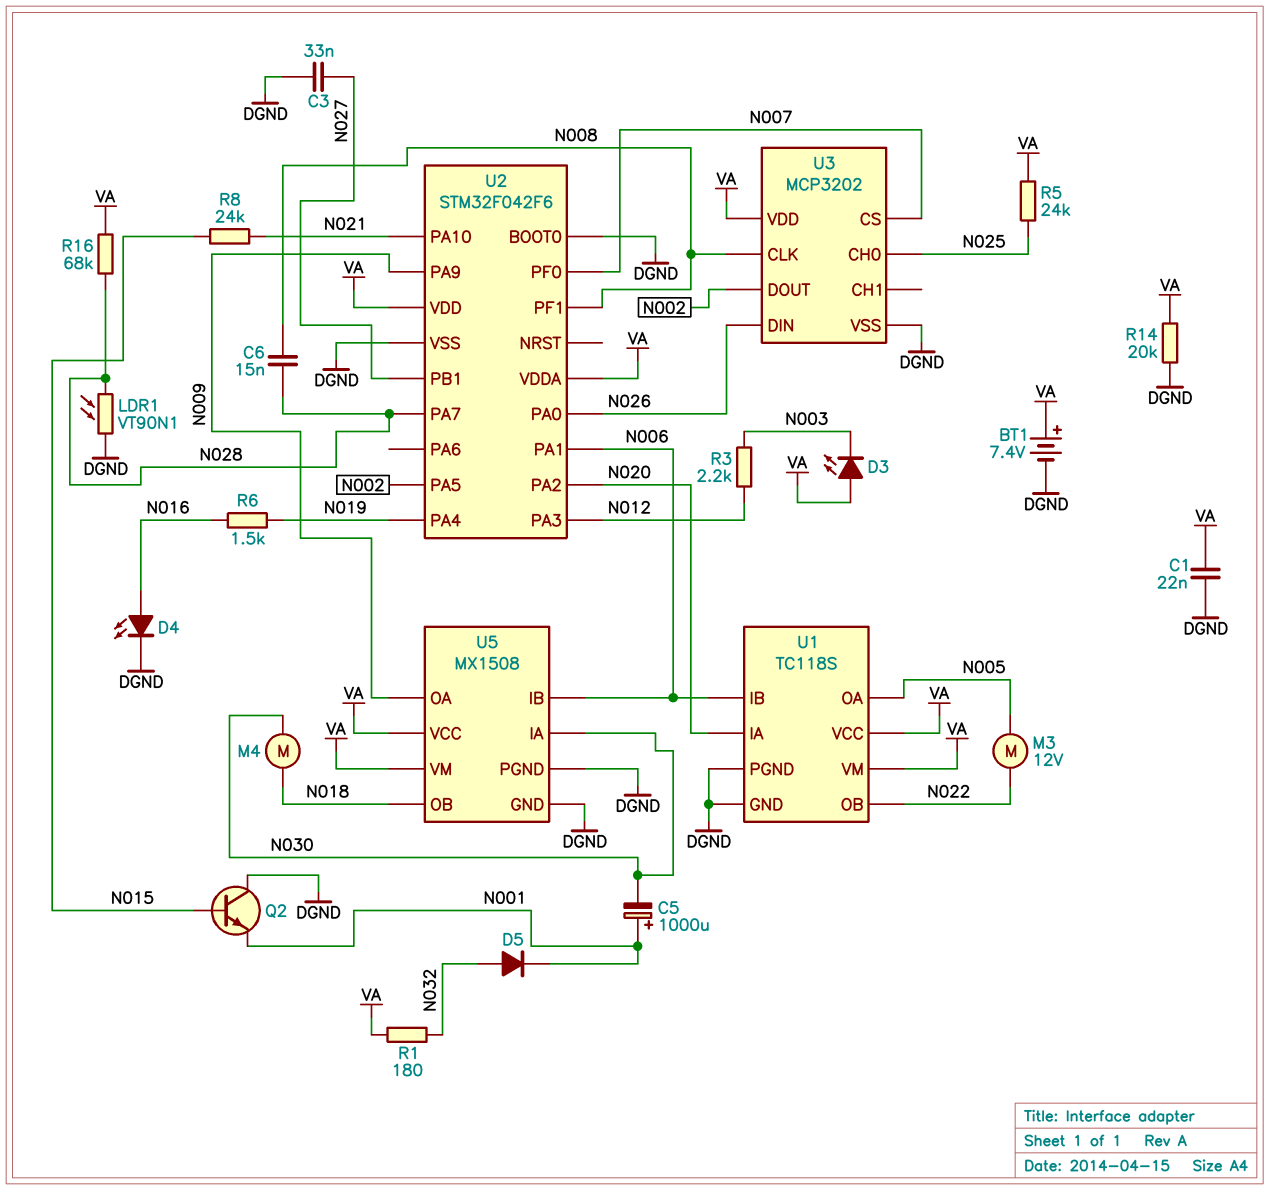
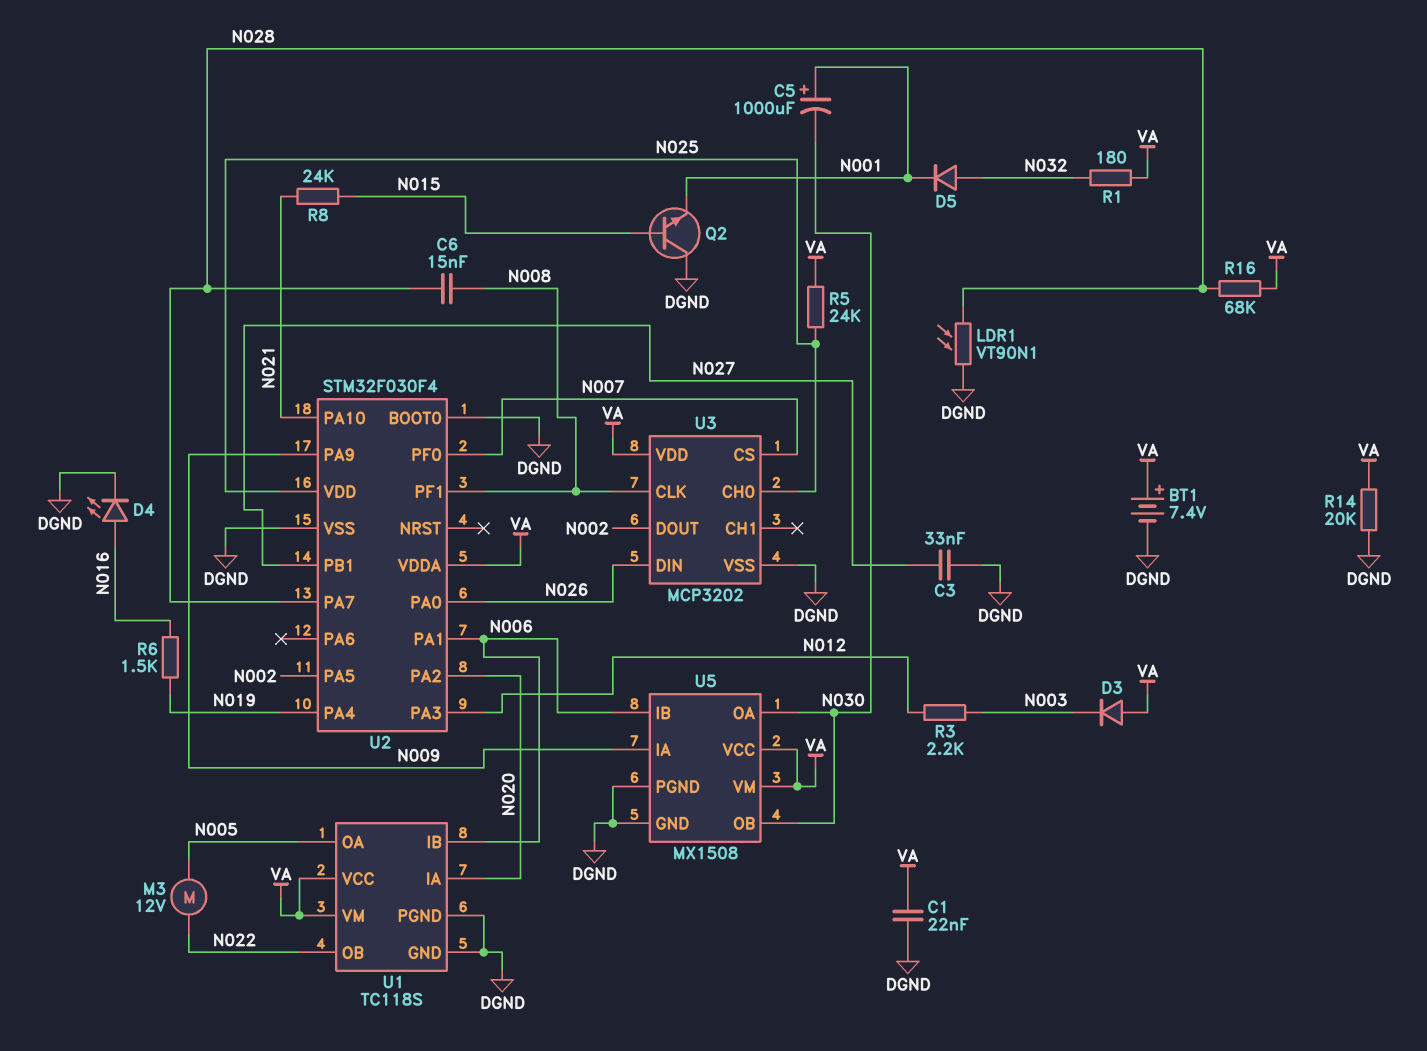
D3: LED (A VA, K N003) -> diode (A VA, K N003)
M4: motor (N018, N030) -> none
U2: STM32F042F6 -> STM32F030F4
U2 pin VDD: VA -> N025
U5 pin IA: N030 -> N009
U5 pin OA: N009 -> N030
U5 pin OB: N018 -> N030

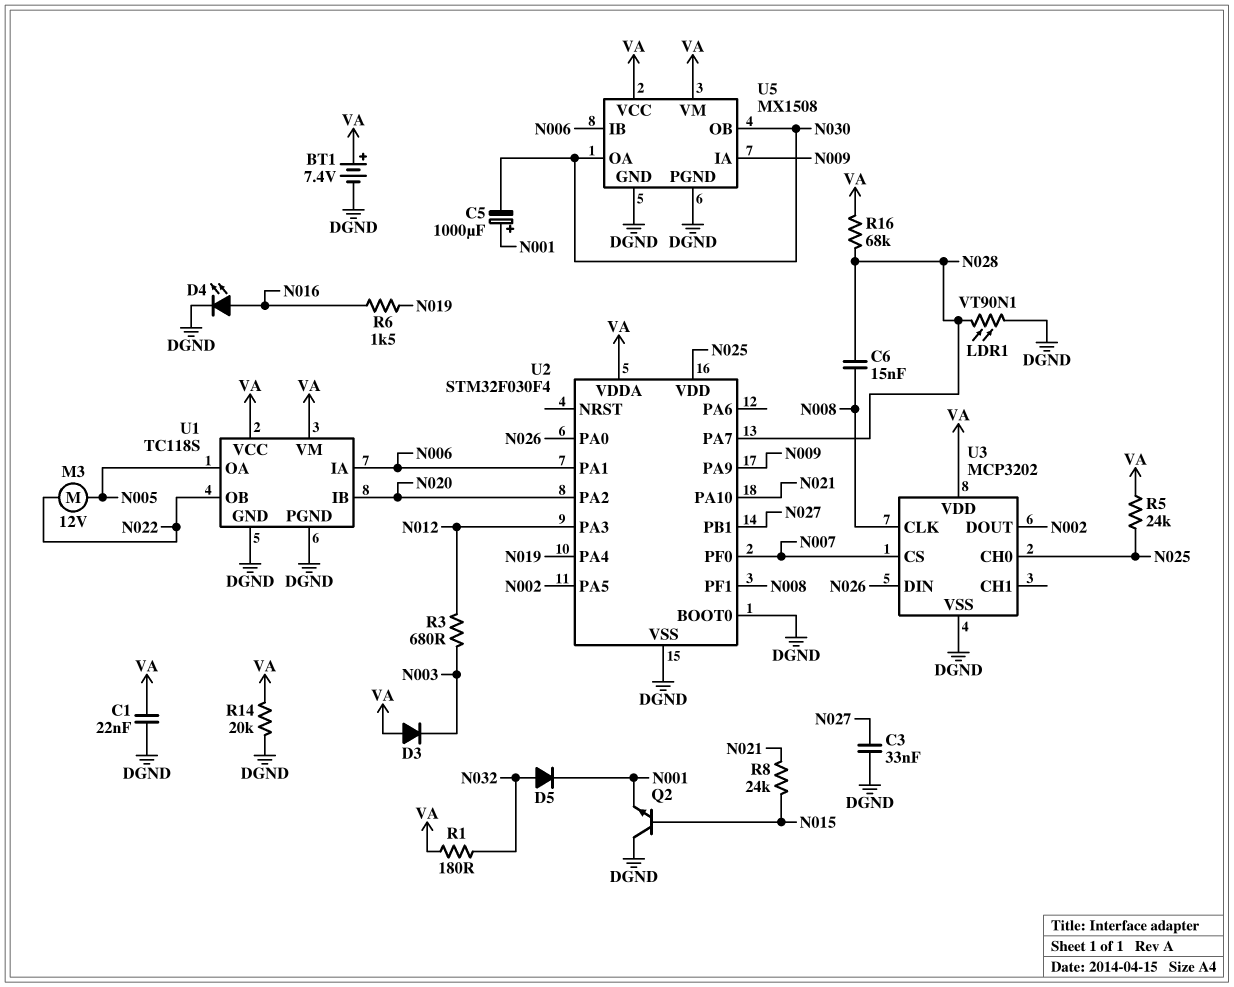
R3: 2.2k (N003, N012) -> 680 (N003, N012)
U1 pin IA: N020 -> N006
U1 pin IB: N006 -> N020

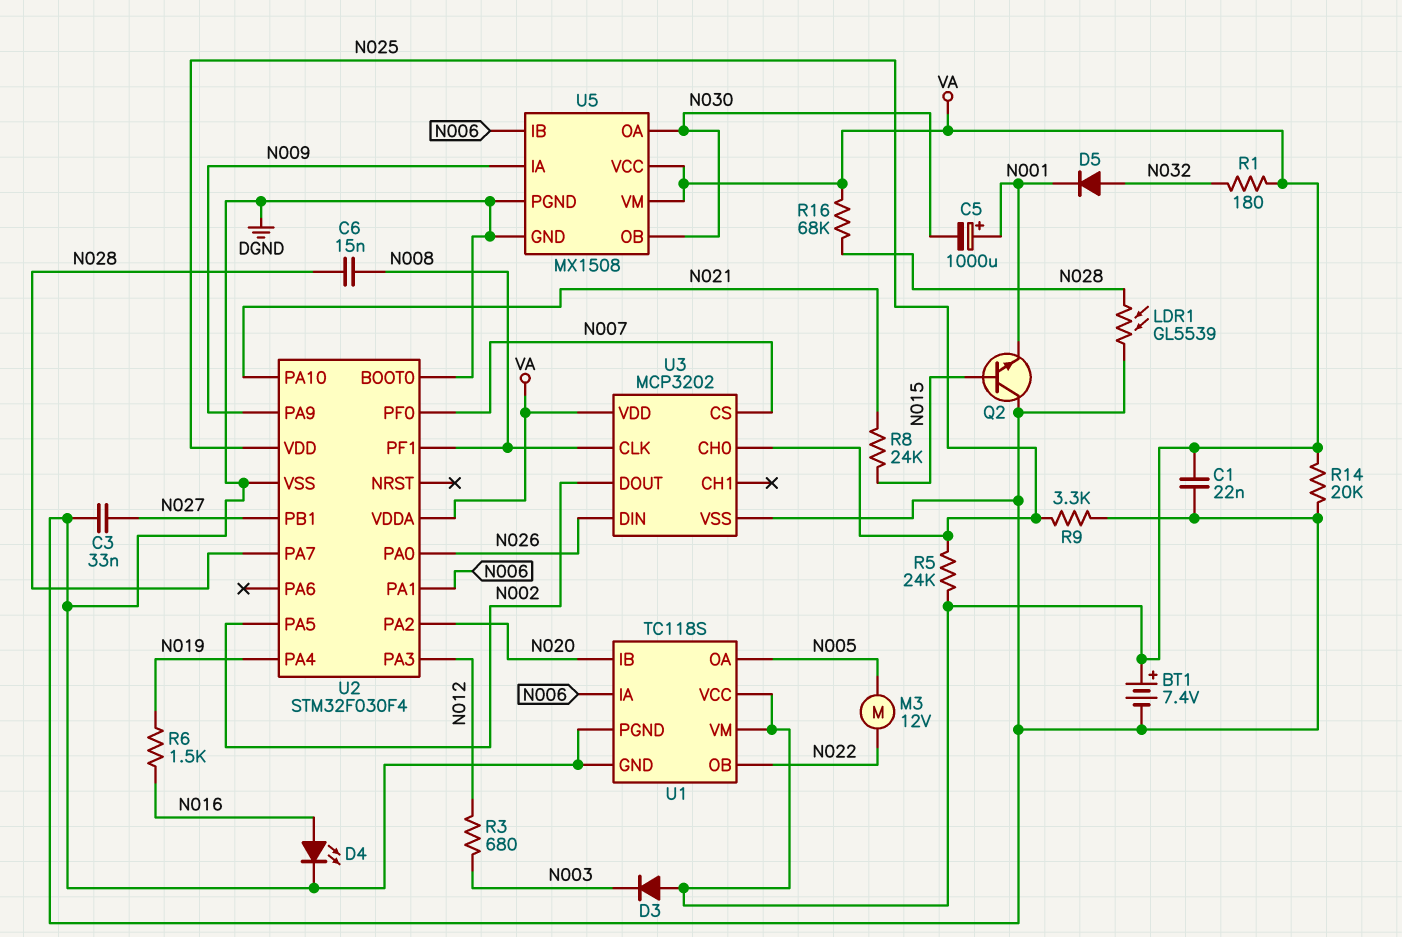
LDR1: VT90N1 (DGND, N028) -> GL5539 (DGND, N028)
R9: none -> 3.3k (DGND, N025)

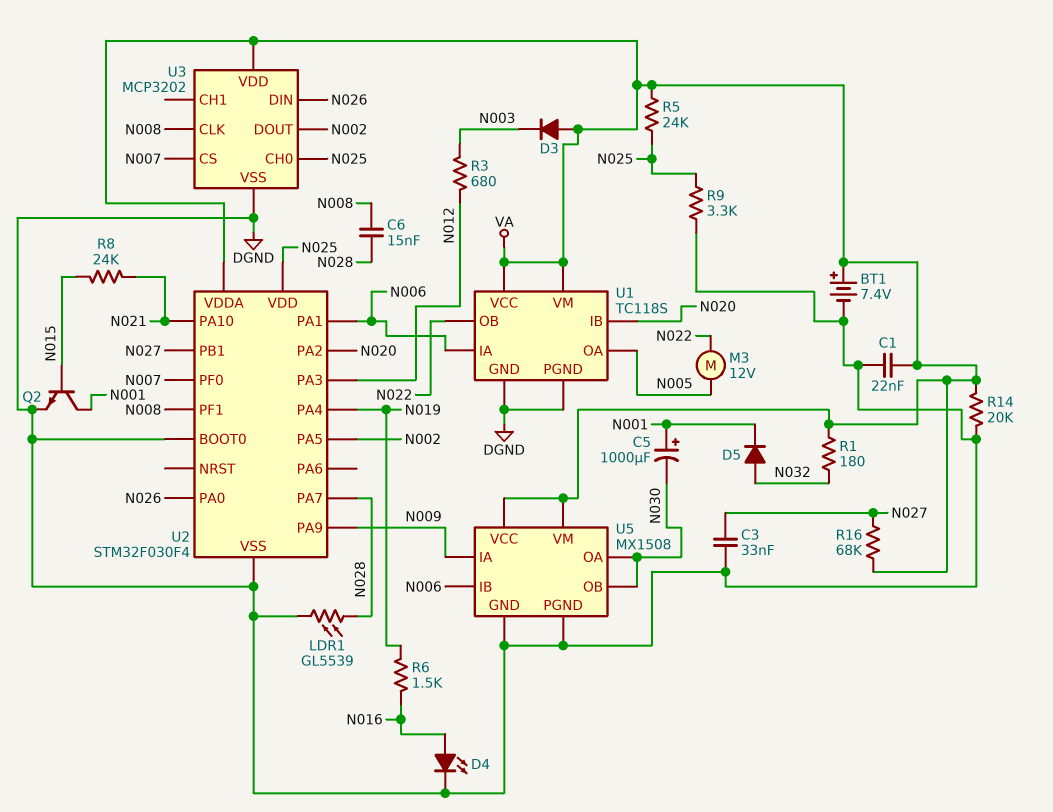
Q2: NPN (B N015, C DGND, E N001) -> NPN (B N015, C N001, E DGND)
R16: 68k (N028, VA) -> 68k (N027, VA)

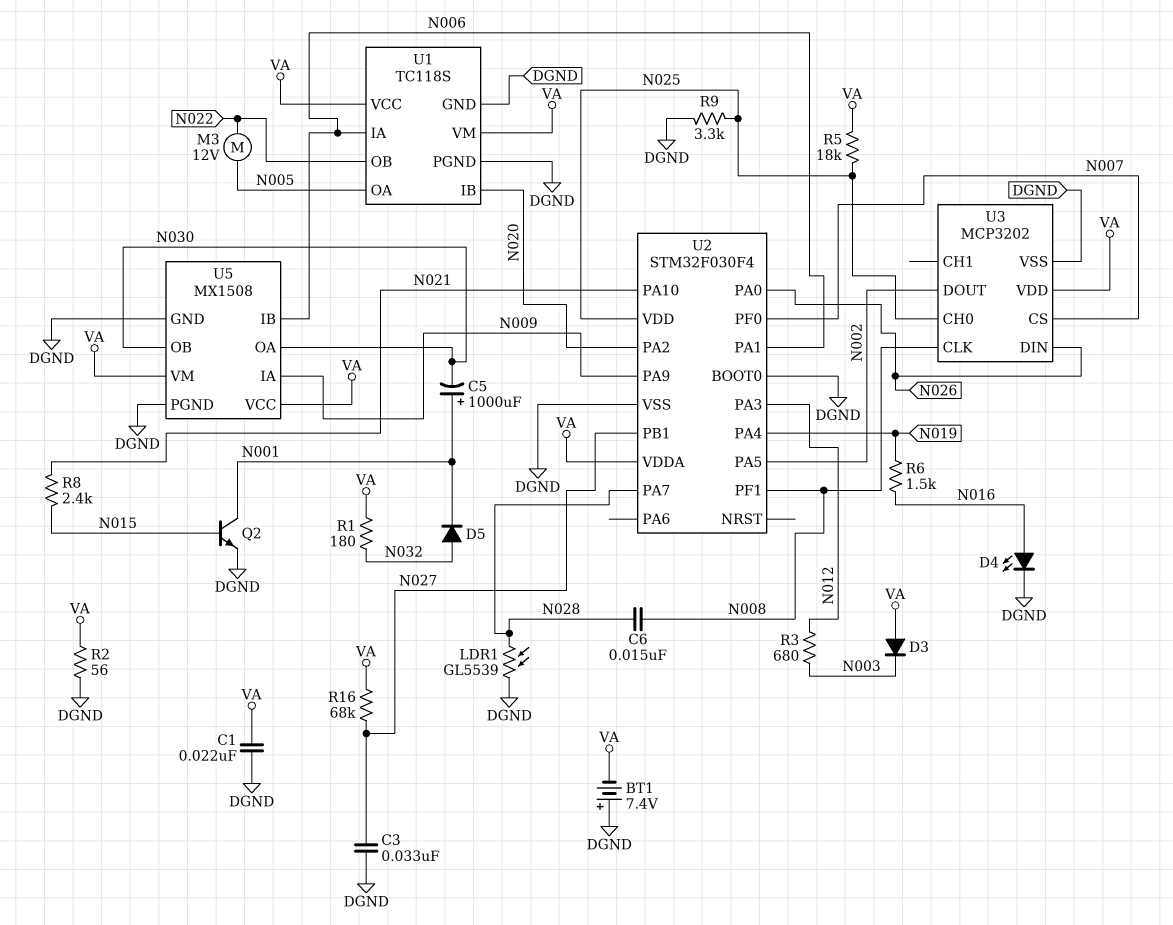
BT1: 7.4V (plus VA, minus DGND) -> 7.4V (plus DGND, minus VA)
R2: none -> 56 (DGND, VA)
R5: 24k (N025, VA) -> 18k (N025, VA)
R8: 24k (N015, N021) -> 2.4k (N015, N021)
R14: 20k (DGND, VA) -> none

